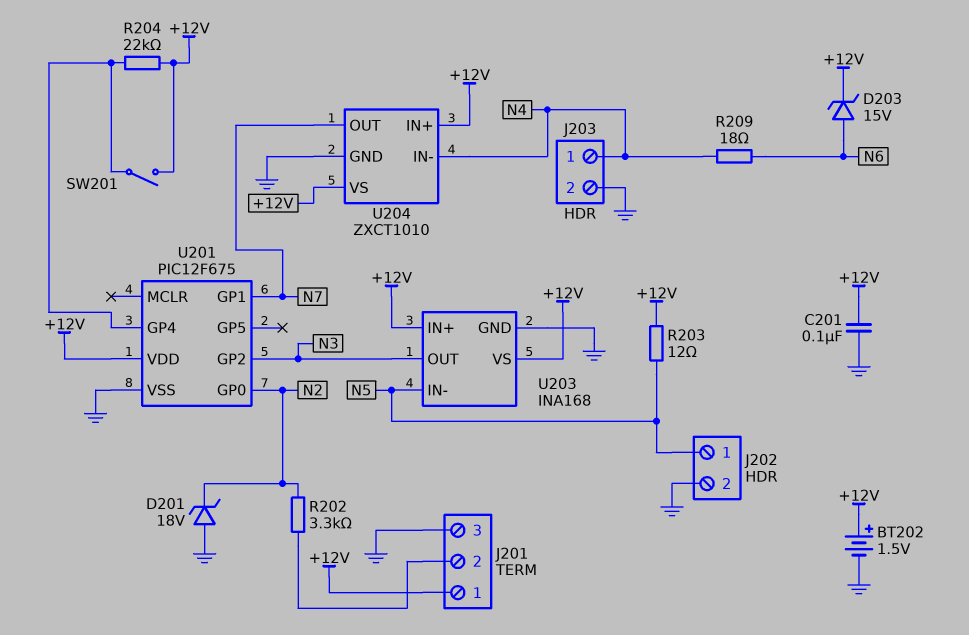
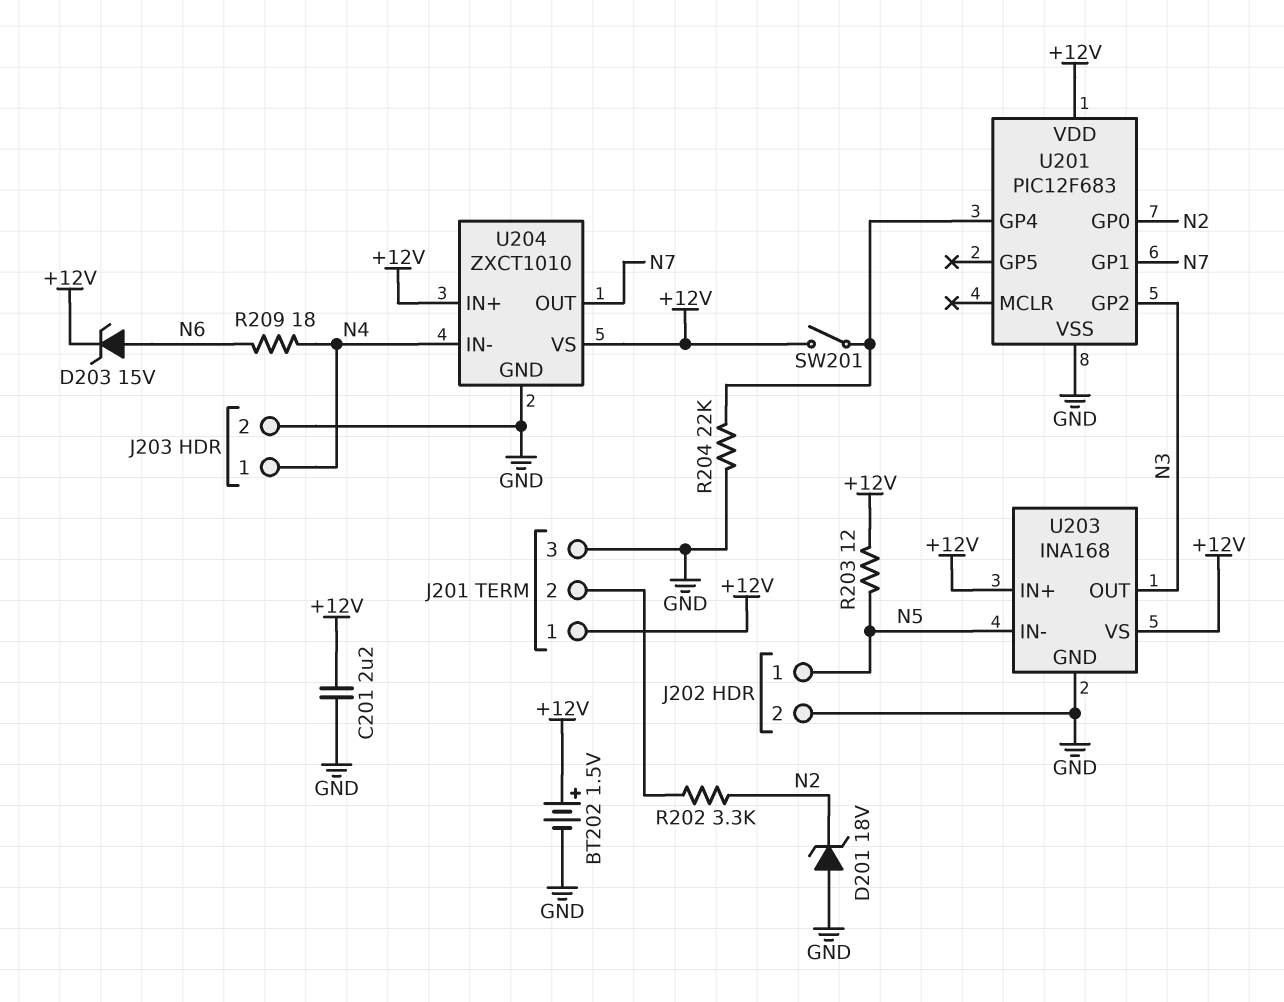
C201: 100nF (+12V, GND) -> 2.2uF (+12V, GND)
R204: 22k (+12V, U201/GP4) -> 22k (GND, U201/GP4)
U201: PIC12F675 -> PIC12F683

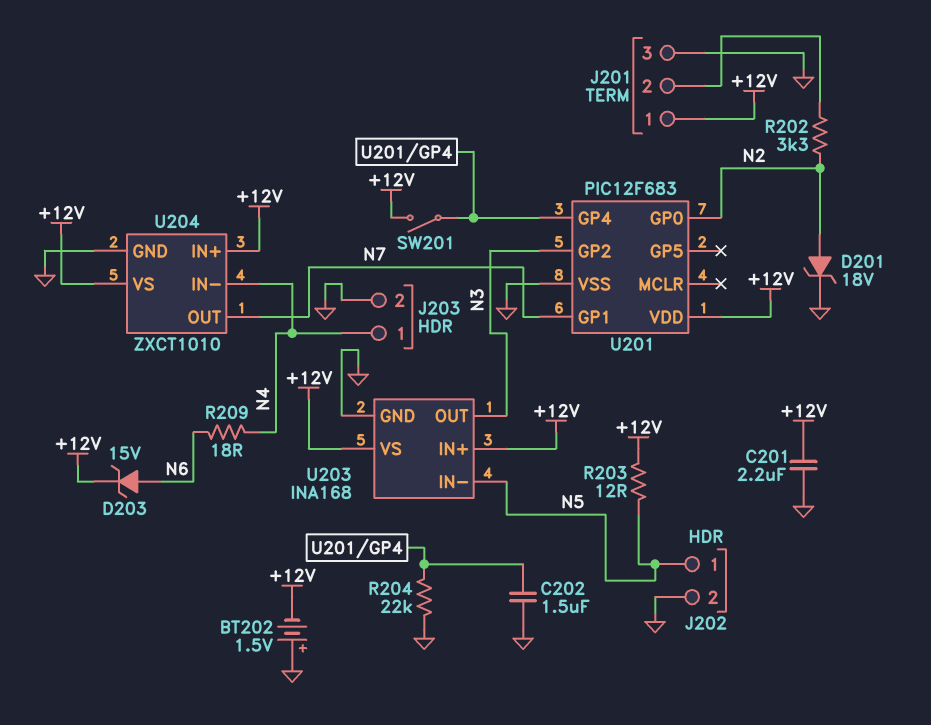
BT202: 1.5V (plus +12V, minus GND) -> 1.5V (plus GND, minus +12V)
C202: none -> 1.5uF (GND, U201/GP4)
D201: zener 18V (A GND, K N2) -> zener 18V (A N2, K GND)

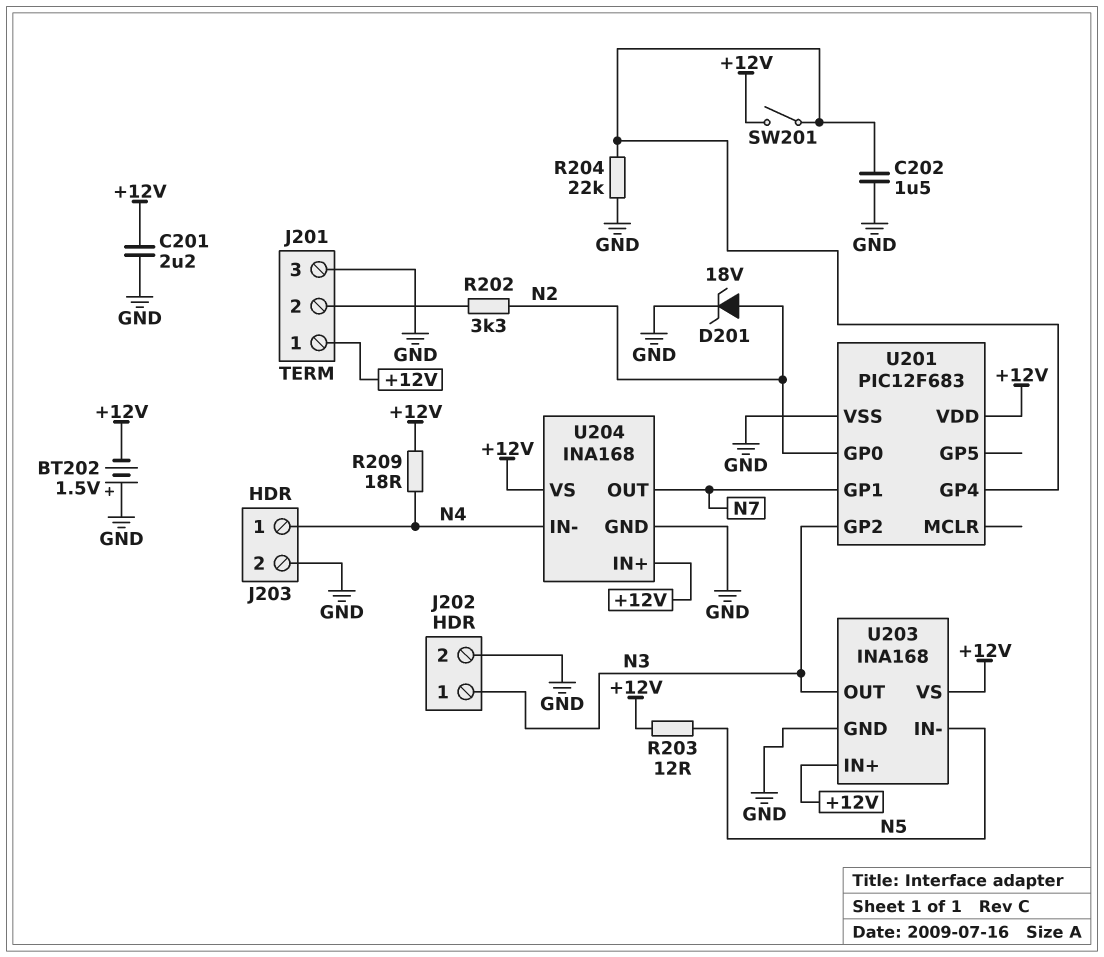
D203: zener 15V (A N6, K +12V) -> none
J202 pin 1: N5 -> N3
R209: 18 (N4, N6) -> 18 (+12V, N4)
U204: ZXCT1010 -> INA168

